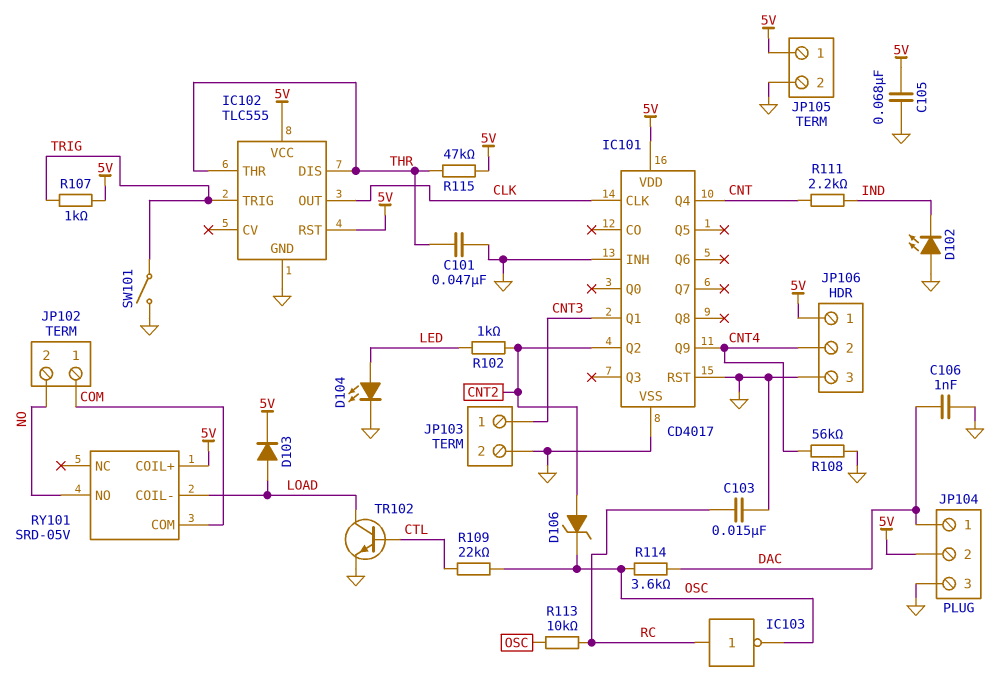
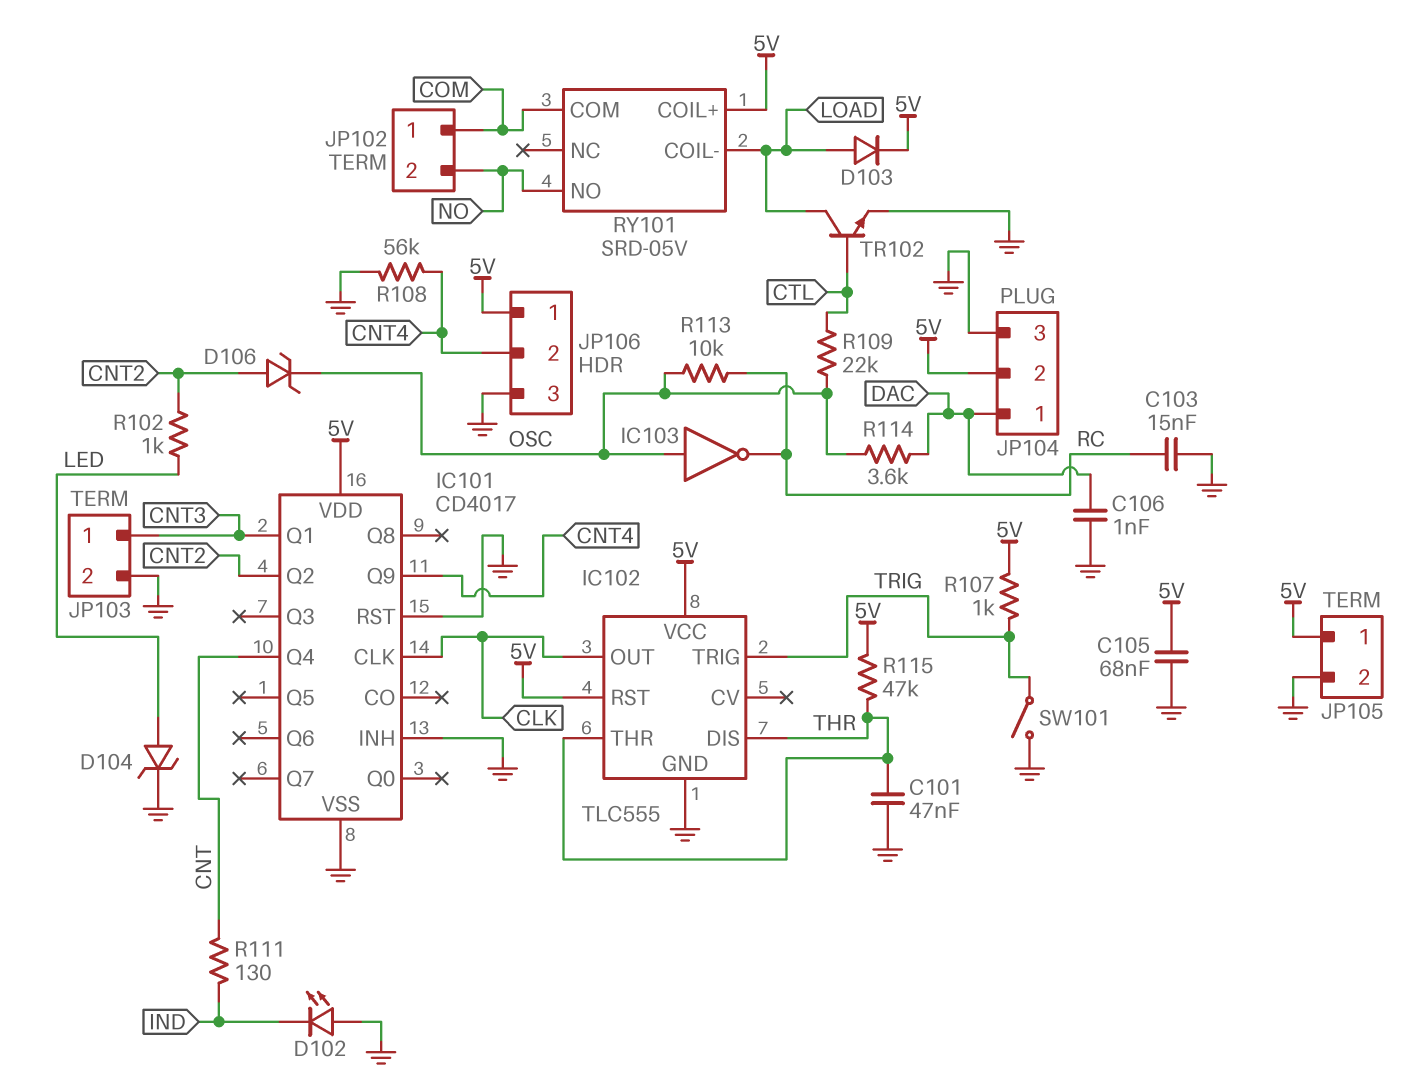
D104: LED (A LED, K GND) -> zener (A LED, K GND)
IC103: NOT (in RC, out OSC) -> NOT (in OSC, out RC)
R111: 2.2k (CNT, IND) -> 130 (CNT, IND)

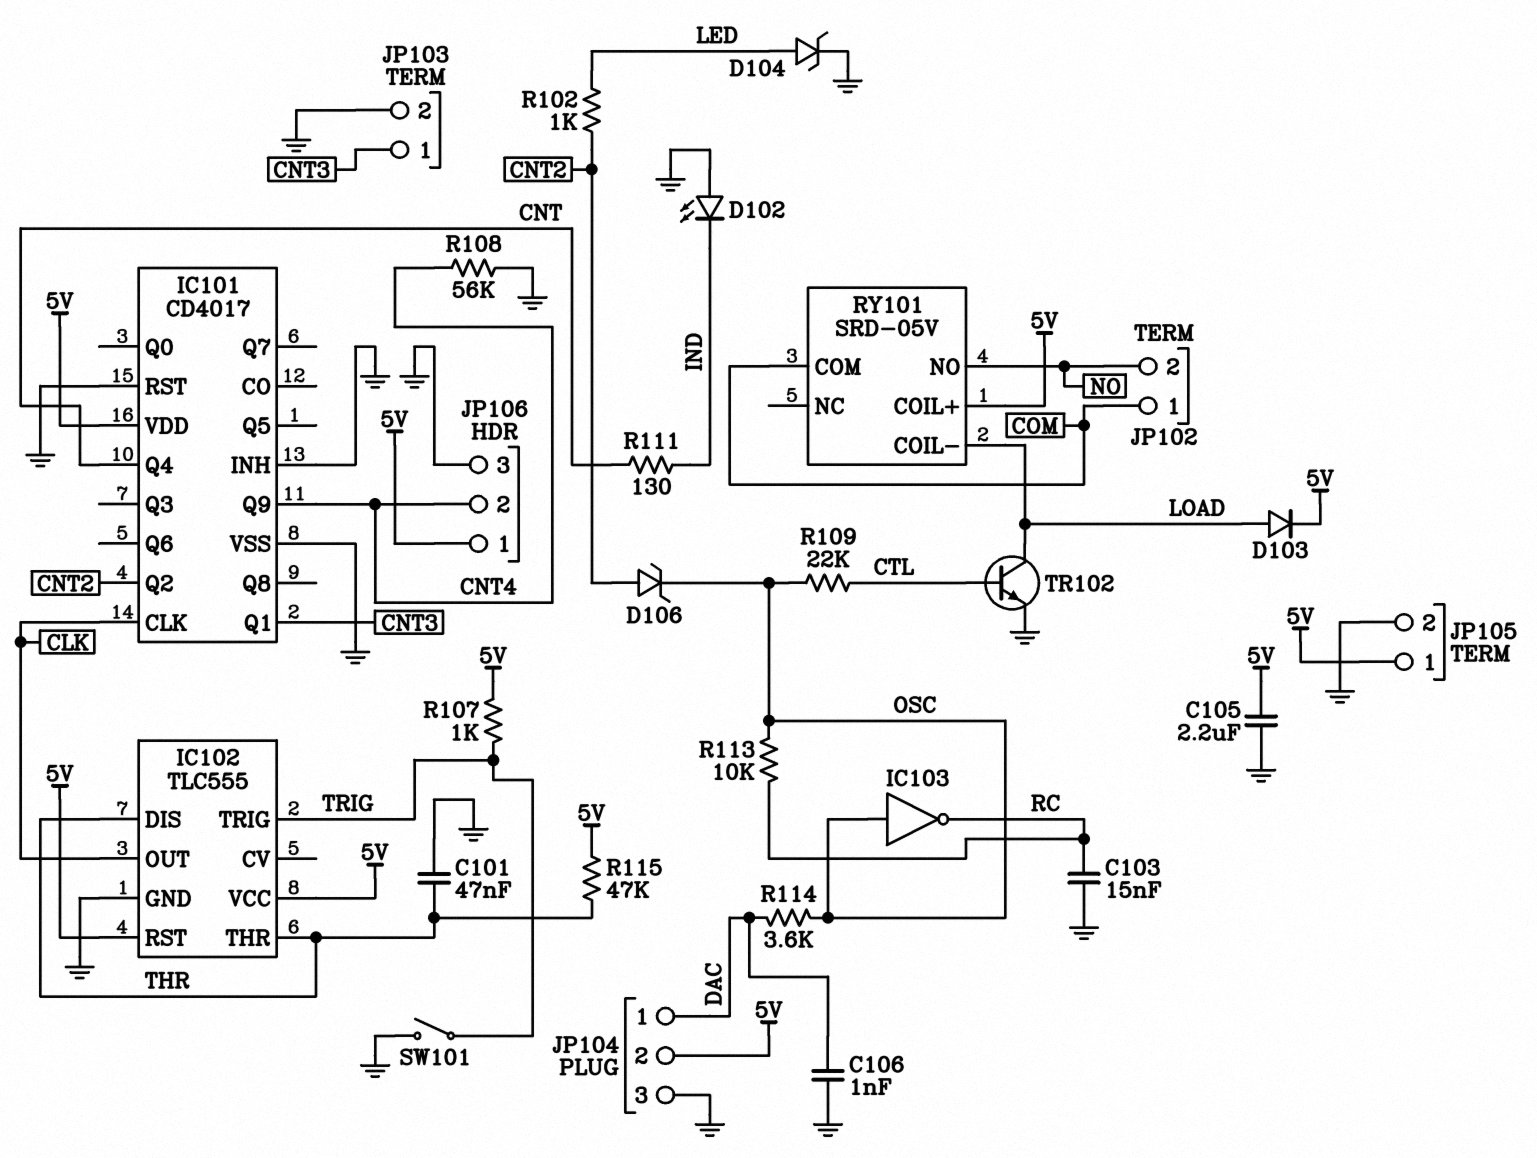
C105: 68nF (5V, GND) -> 2.2uF (5V, GND)

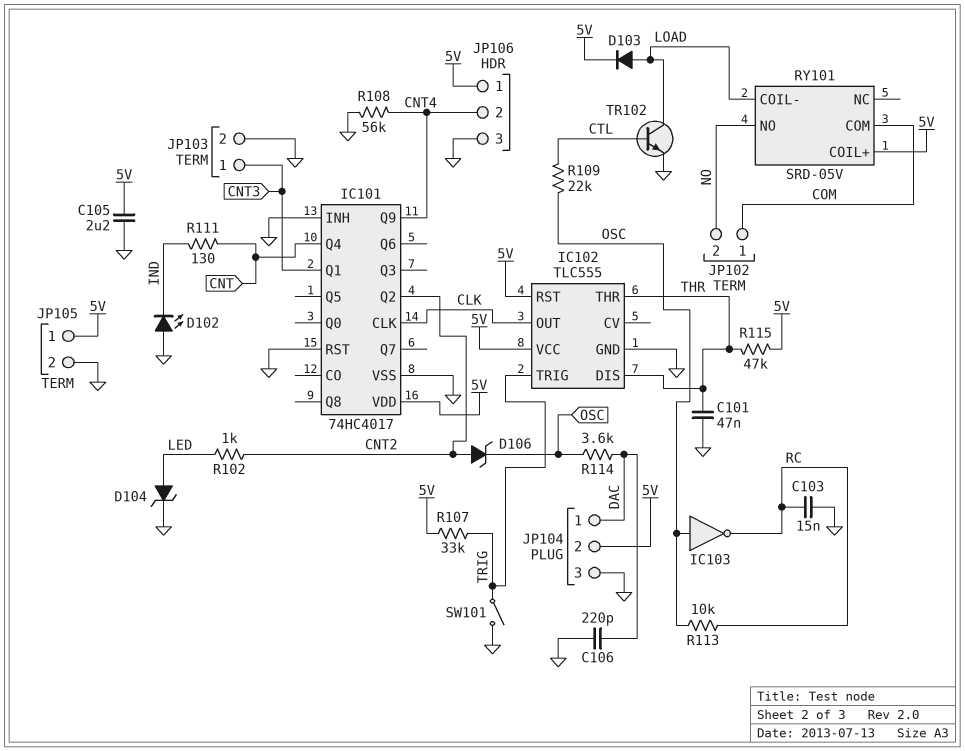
C106: 1nF (DAC, GND) -> 220pF (DAC, GND)
IC101: CD4017 -> 74HC4017
R107: 1k (5V, TRIG) -> 33k (5V, TRIG)

